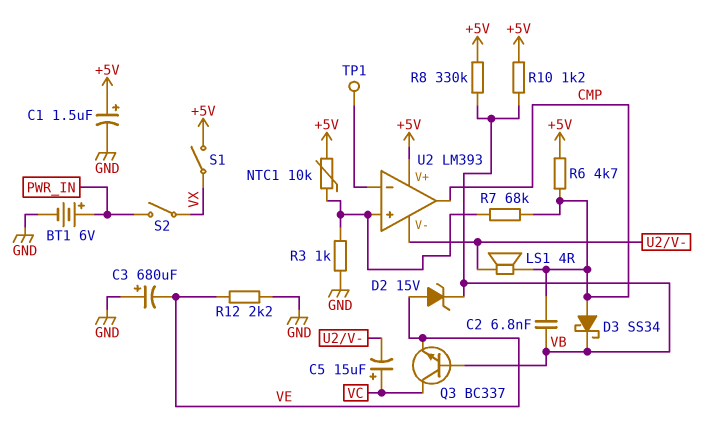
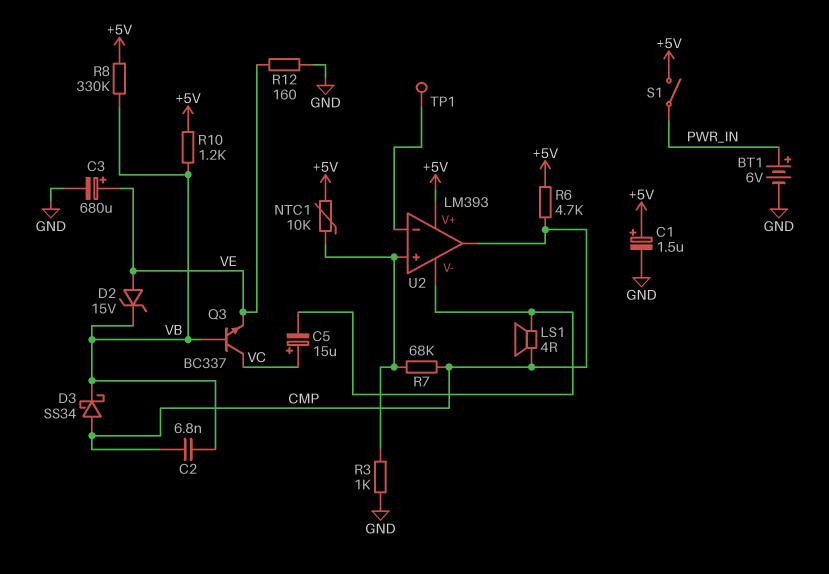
C3: 680uF (plus GND, minus VE) -> 680uF (plus VE, minus GND)
R12: 2.2k (GND, VE) -> 160 (GND, VE)
S1: switch (+5V, VX) -> switch (+5V, PWR_IN)
S2: switch (PWR_IN, VX) -> none

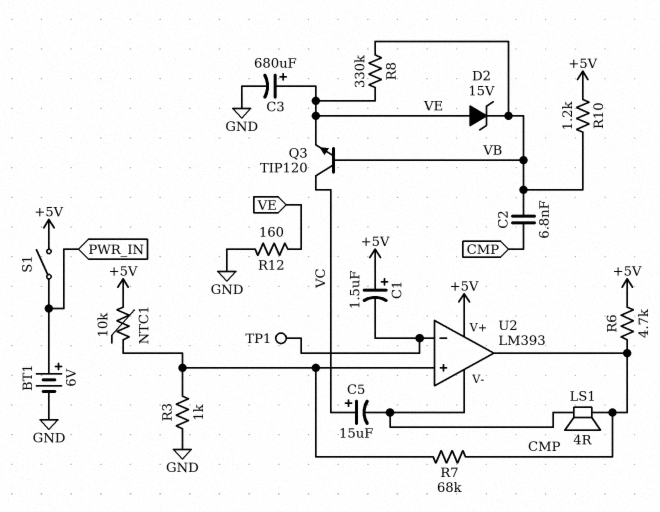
C1: 1.5uF (plus +5V, minus GND) -> 1.5uF (plus +5V, minus U2/in-)
D3: schottky SS34 (A CMP, K VB) -> none
Q3: NPN BC337 (B VB, C VC, E VE) -> NPN TIP120 (B VB, C VC, E VE)
R8: 330k (+5V, VB) -> 330k (VB, VE)

